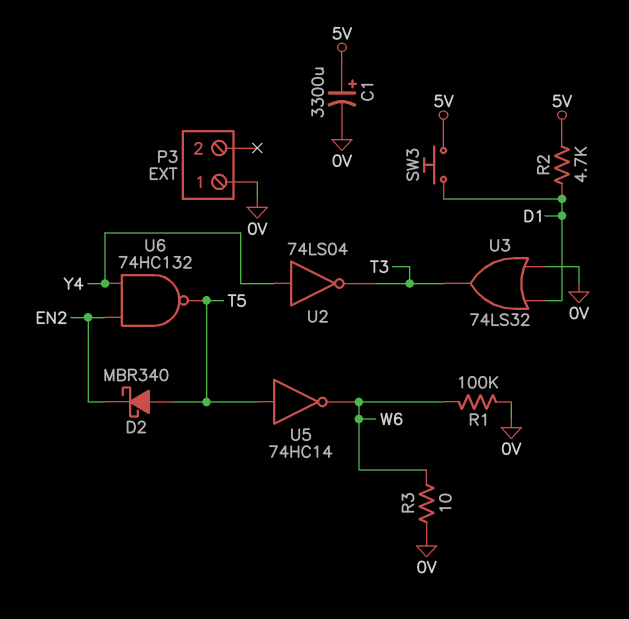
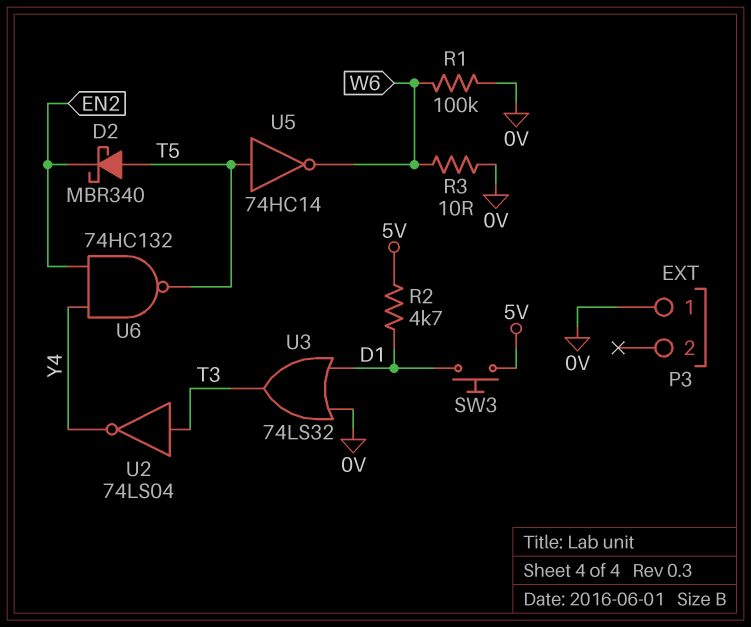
C1: 3300uF (plus 5V, minus 0V) -> none
U2: NOT 74LS04 (in Y4, out T3) -> NOT 74LS04 (in T3, out Y4)

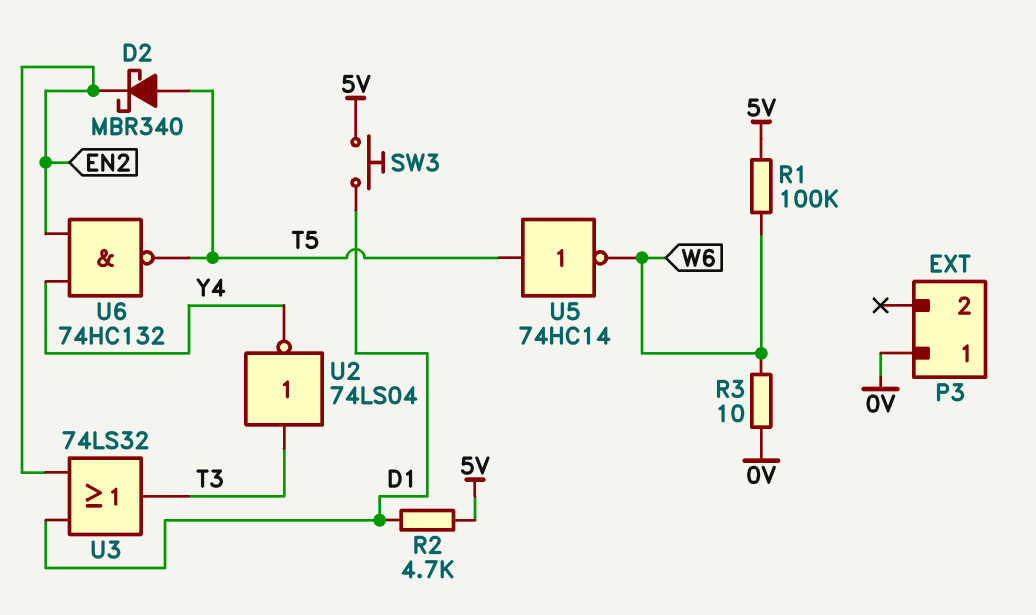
R1: 100k (0V, W6) -> 100k (5V, W6)
U3: OR 74LS32 (in 0V, in D1, out T3) -> OR 74LS32 (in D1, in EN2, out T3)

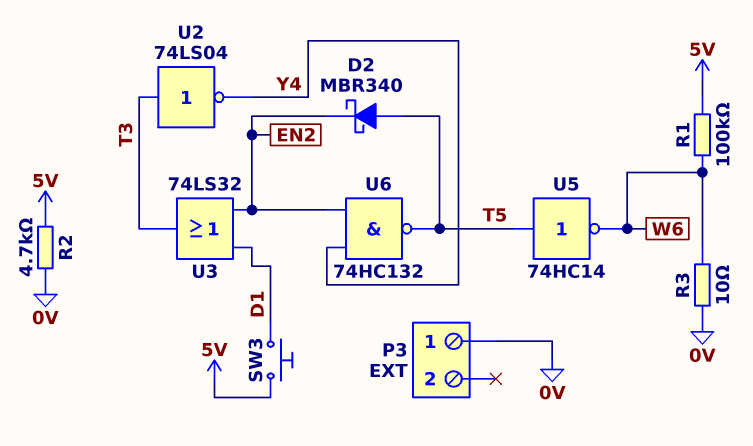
R2: 4.7k (5V, D1) -> 4.7k (0V, 5V)

